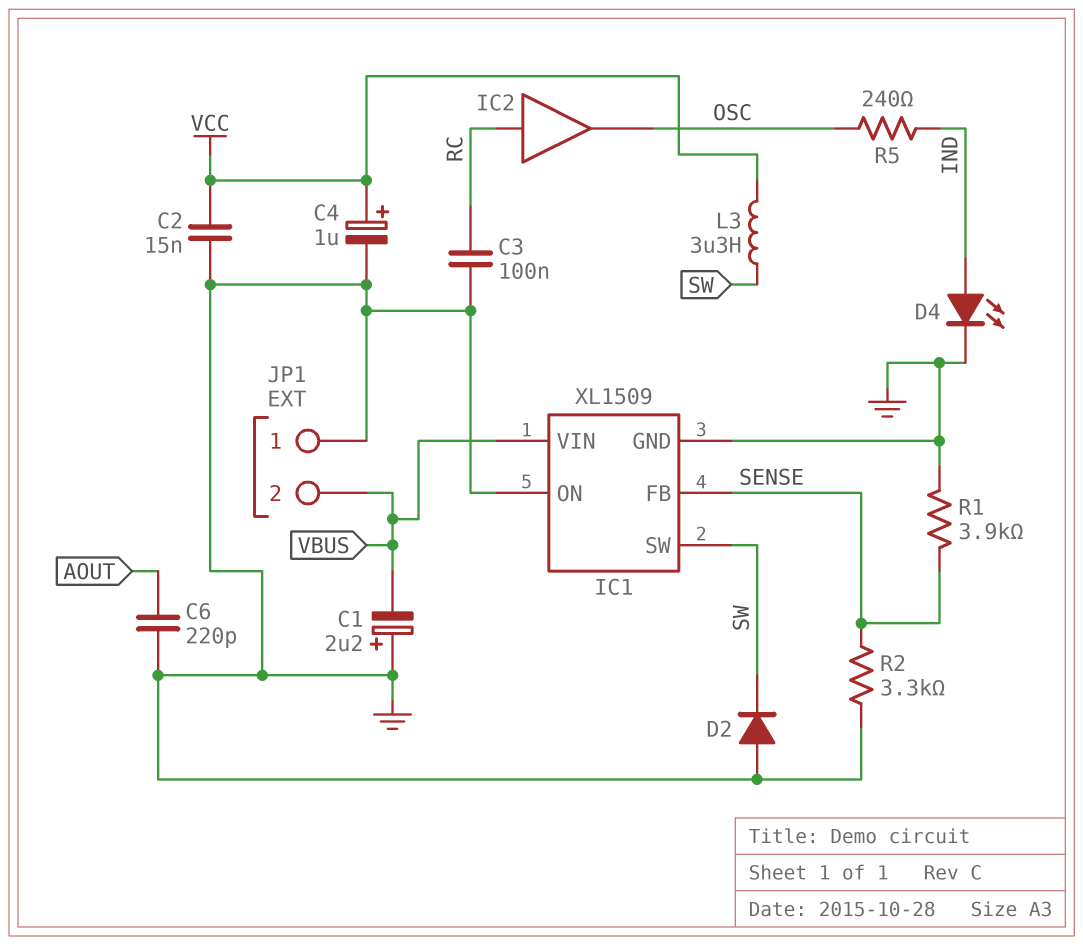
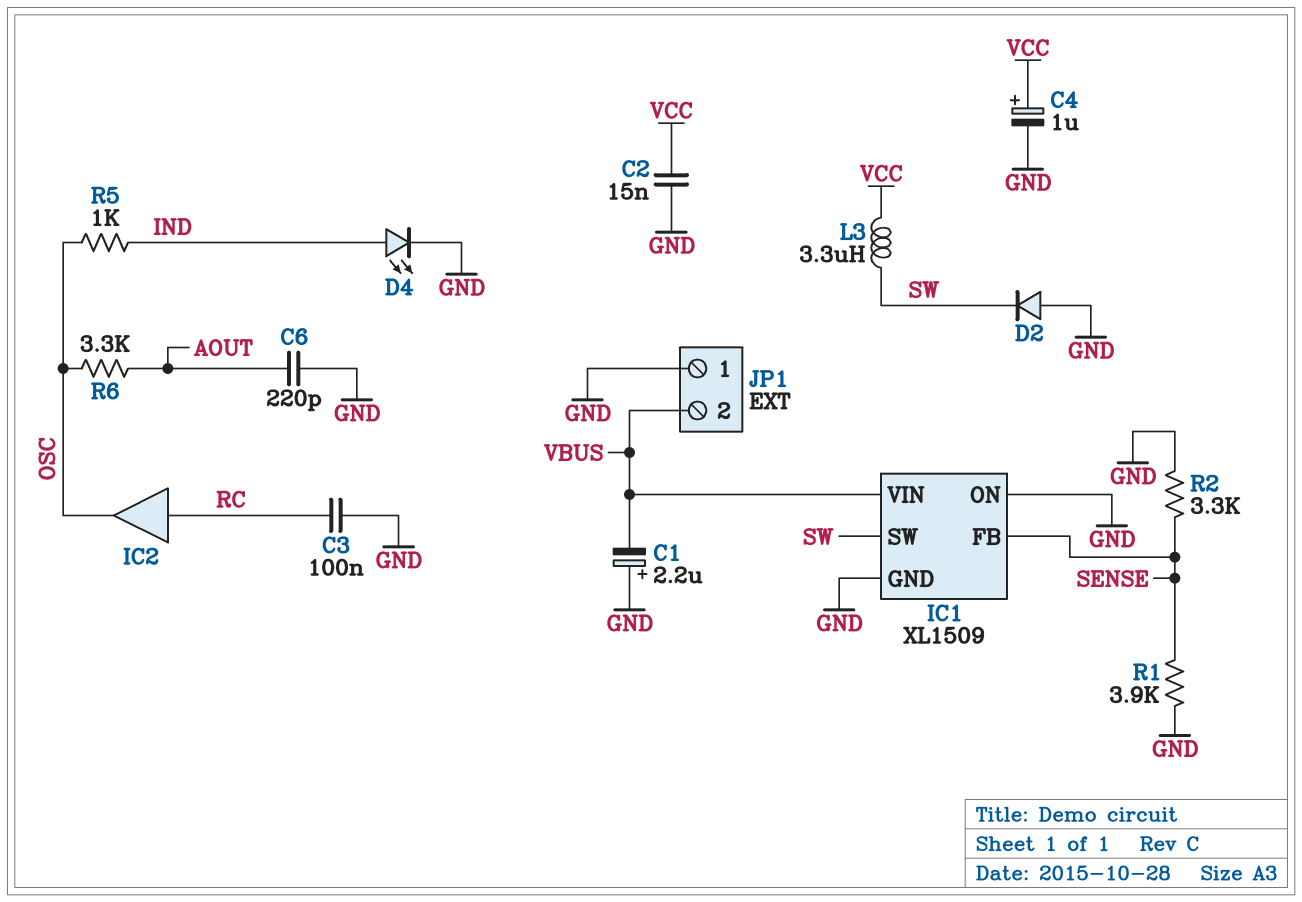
R5: 240 (IND, OSC) -> 1k (IND, OSC)
R6: none -> 3.3k (AOUT, OSC)

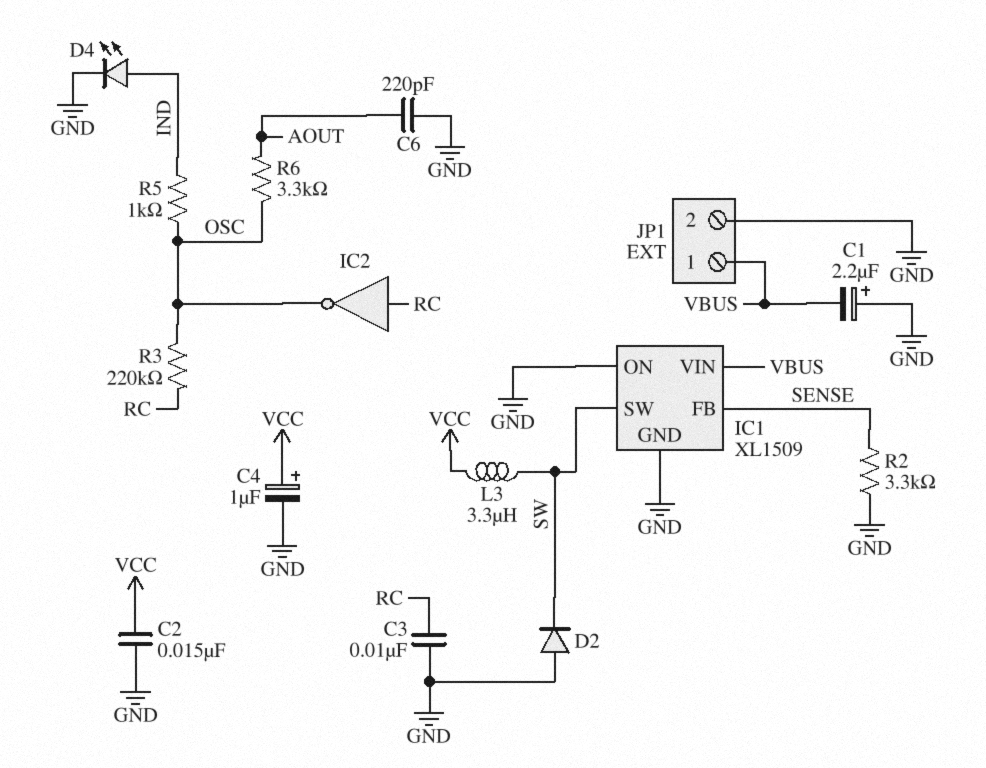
C3: 100nF (GND, RC) -> 10nF (GND, RC)
IC2: buffer (in RC, out OSC) -> NOT (in RC, out OSC)
JP1 pin 1: GND -> VBUS
JP1 pin 2: VBUS -> GND
R1: 3.9k (GND, SENSE) -> none
R3: none -> 220k (OSC, RC)

